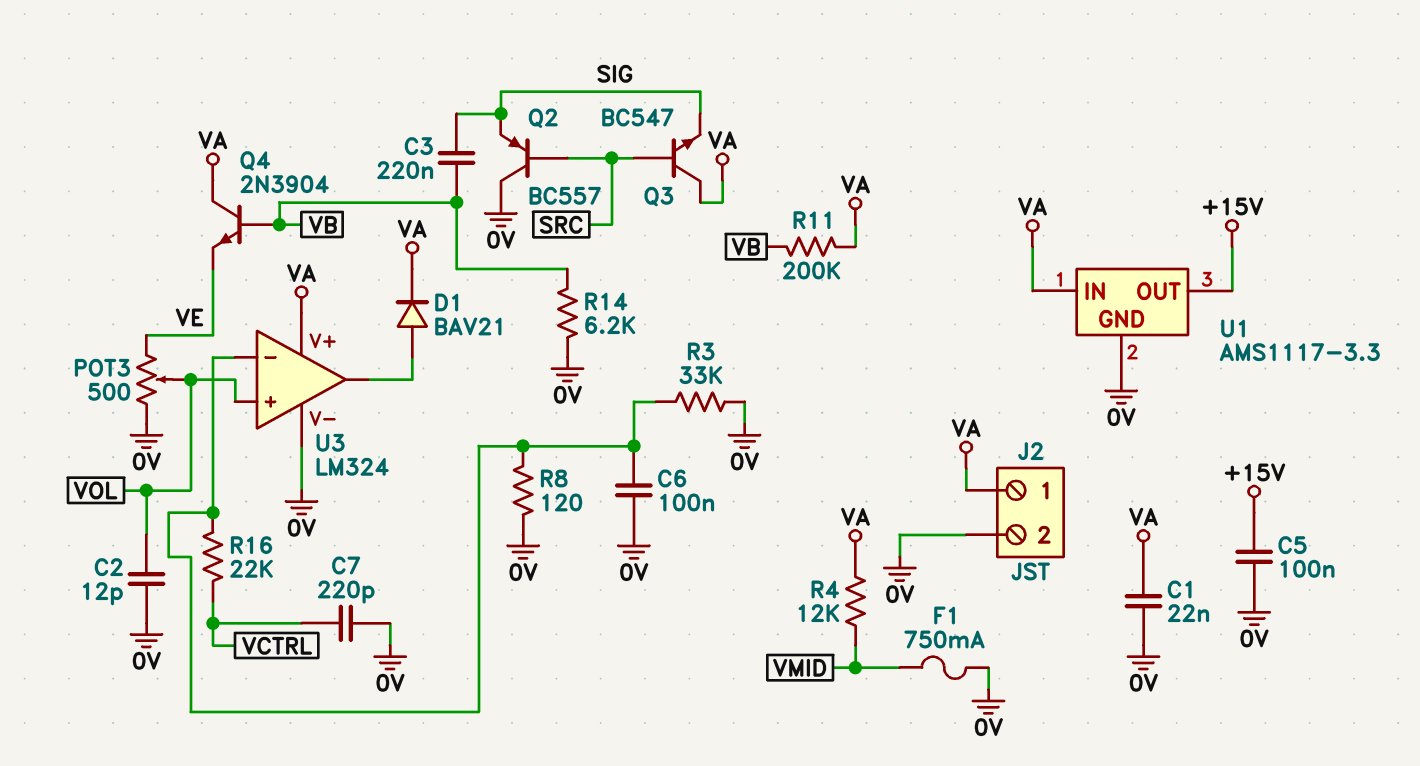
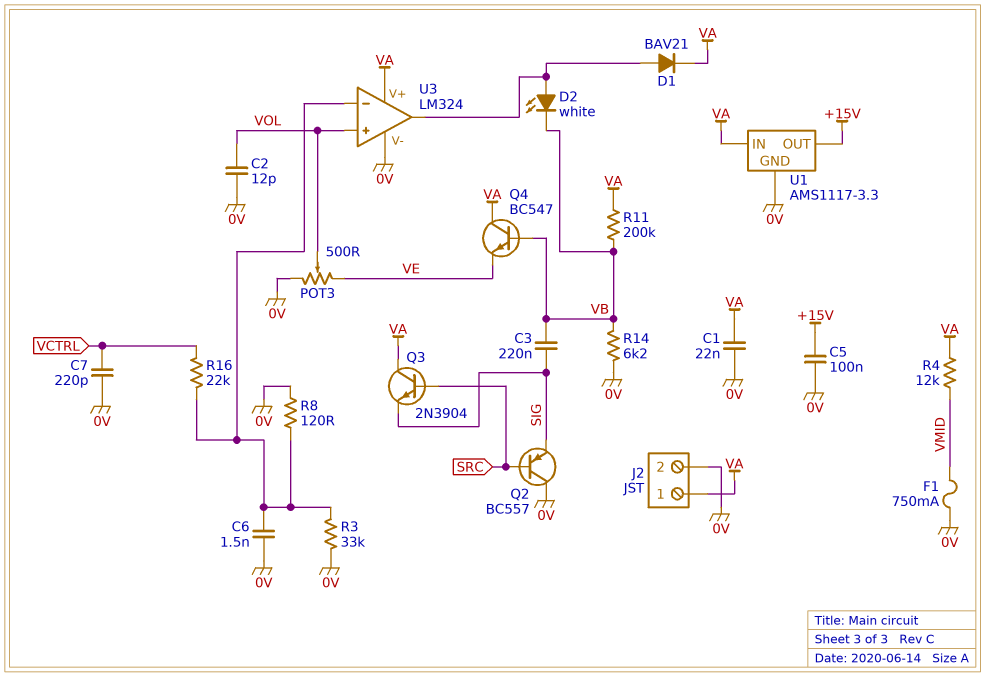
C6: 100nF (0V, U3/in-) -> 1.5nF (0V, U3/in-)
D2: none -> LED white (A U3/out, K VB)
Q3: NPN BC547 (B SRC, C VA, E SIG) -> NPN 2N3904 (B SRC, C VA, E SIG)
Q4: NPN 2N3904 (B VB, C VA, E VE) -> NPN BC547 (B VB, C VA, E VE)

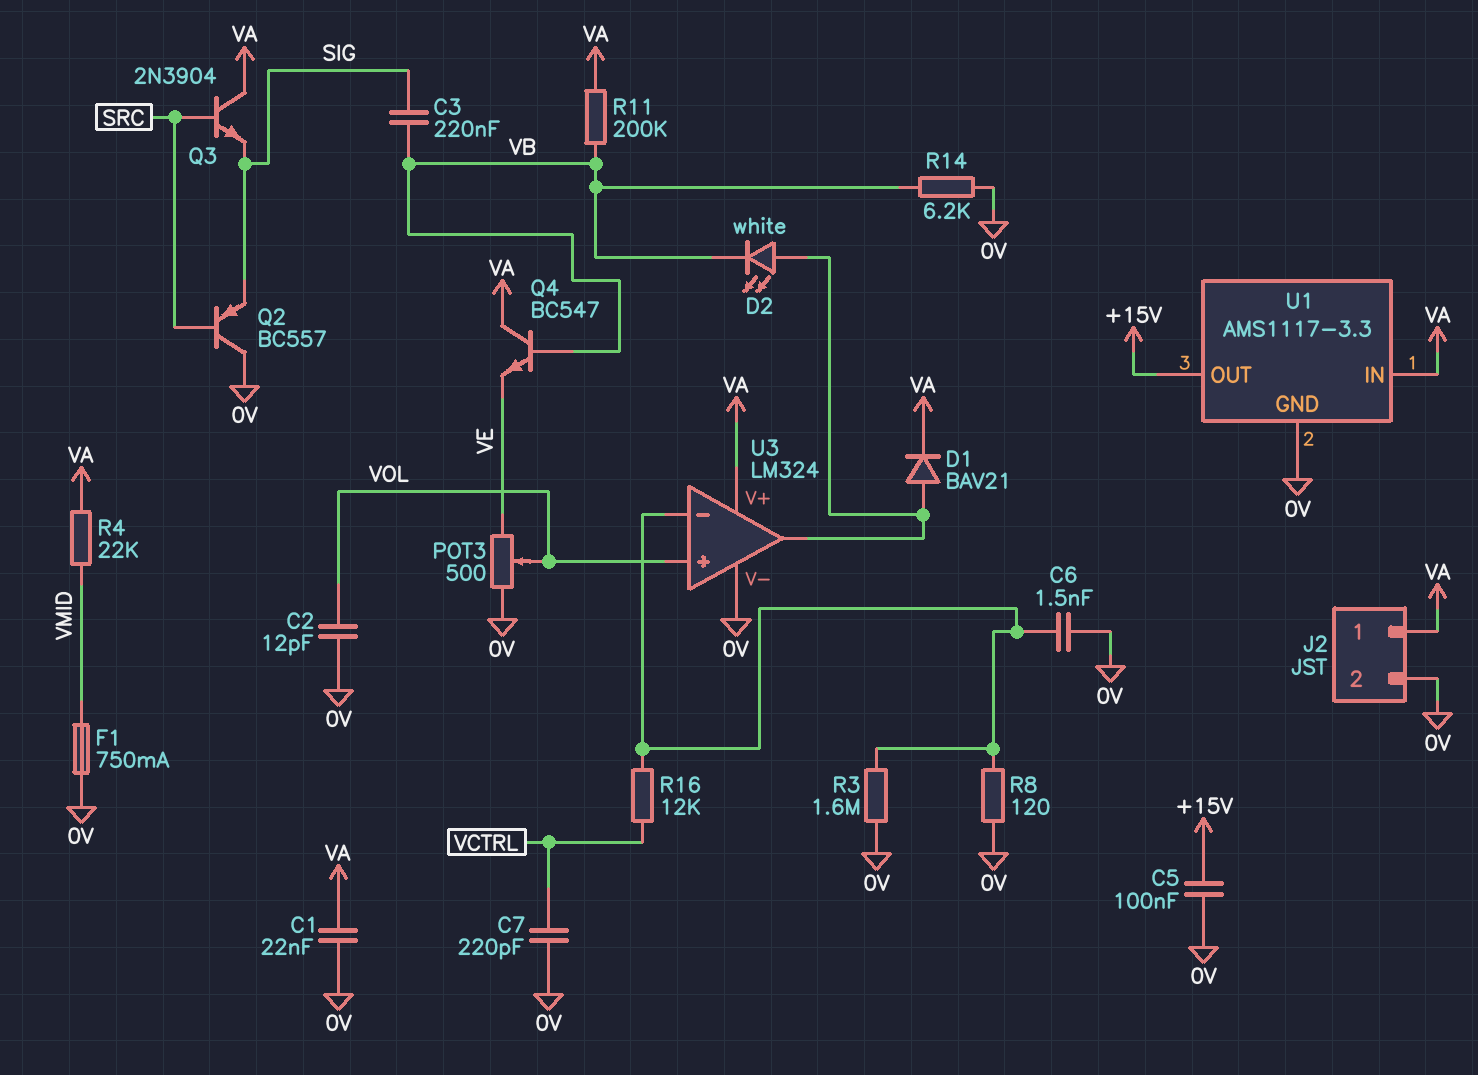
R3: 33k (0V, U3/in-) -> 1.6M (0V, U3/in-)
R4: 12k (VA, VMID) -> 22k (VA, VMID)
R16: 22k (U3/in-, VCTRL) -> 12k (U3/in-, VCTRL)

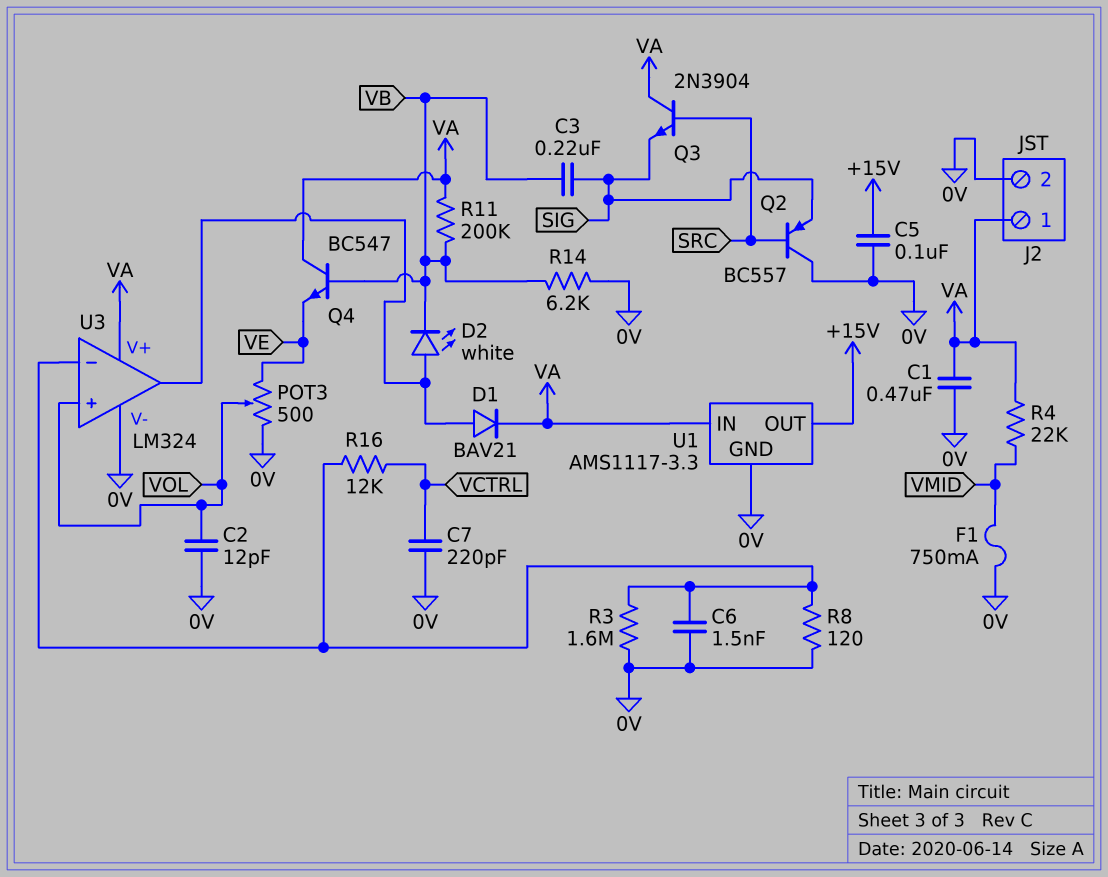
C1: 22nF (0V, VA) -> 470nF (0V, VA)

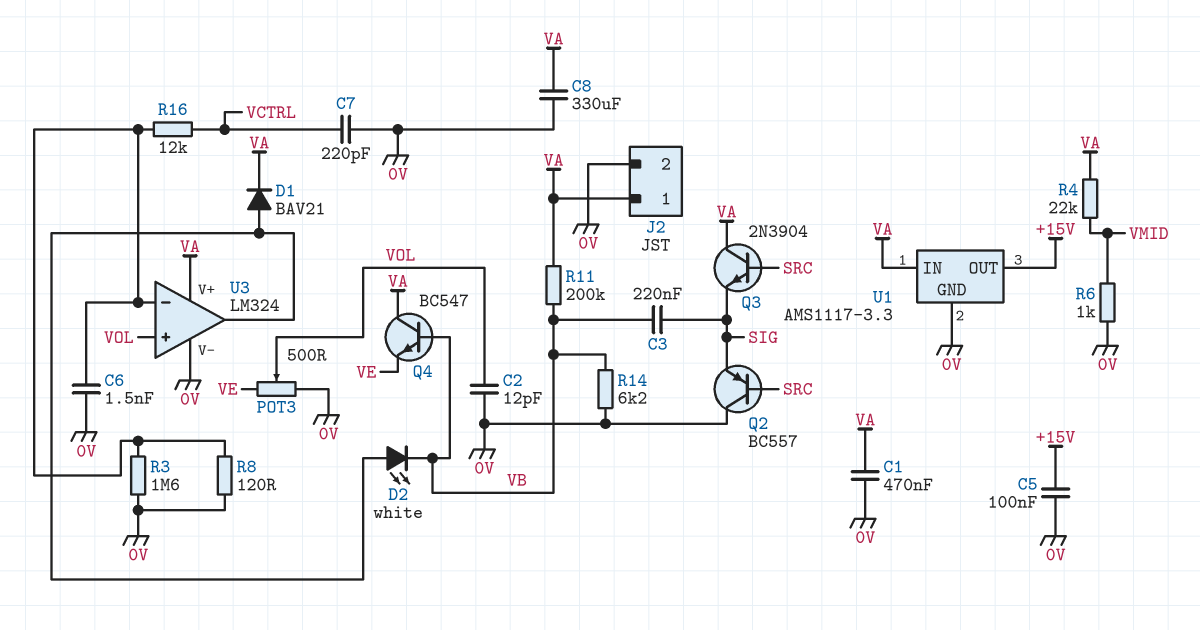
C8: none -> 330uF (0V, VA)
F1: 750mA (0V, VMID) -> none
R6: none -> 1k (0V, VMID)

